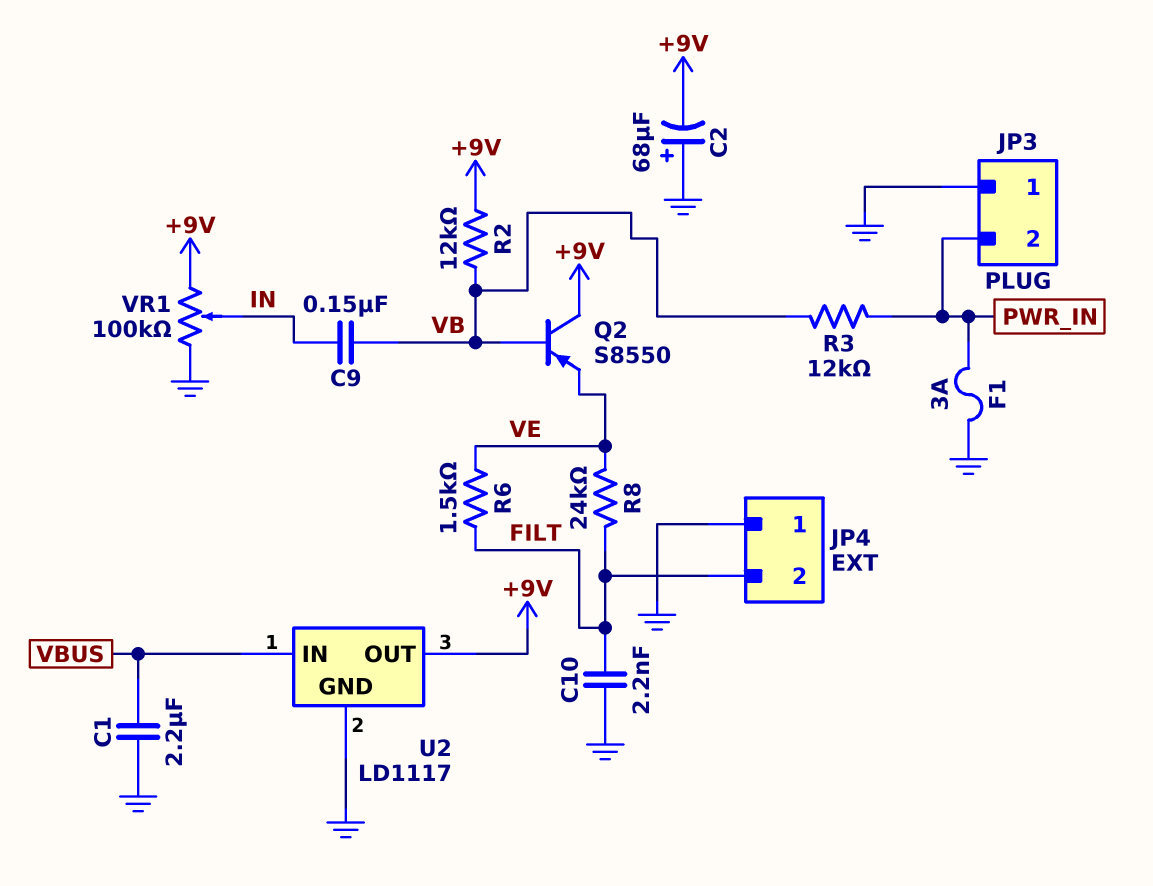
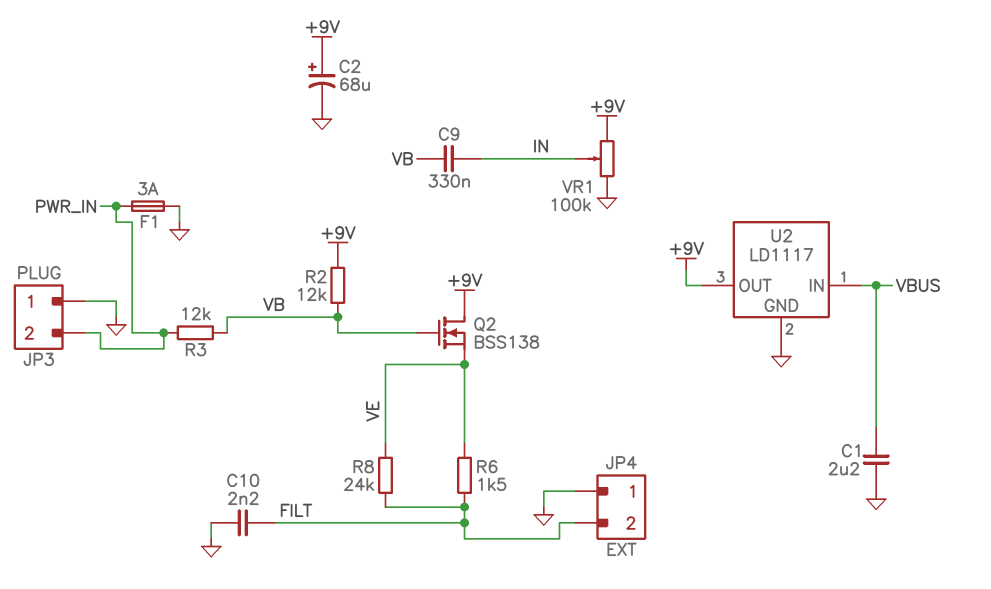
C2: 68uF (plus GND, minus +9V) -> 68uF (plus +9V, minus GND)
C9: 150nF (IN, VB) -> 330nF (IN, VB)
Q2: PNP S8550 (B VB, C +9V, E VE) -> NMOS BSS138 (G VB, D +9V, S VE)

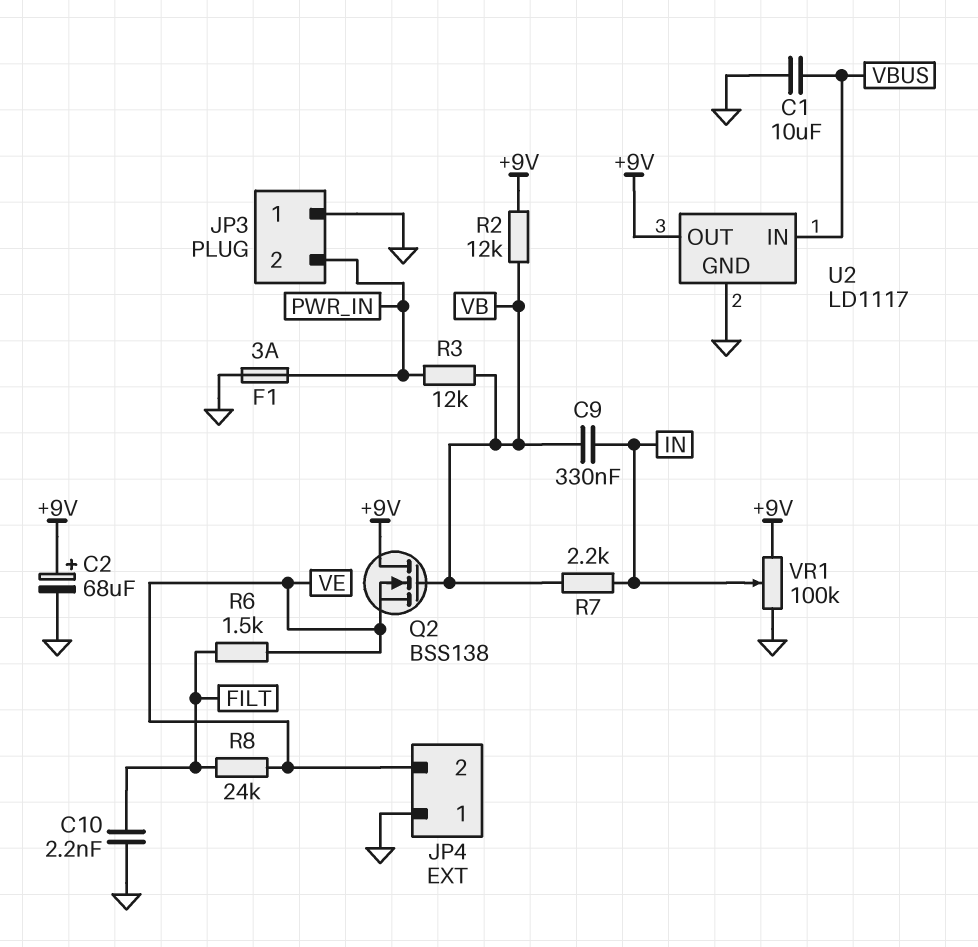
C1: 2.2uF (GND, VBUS) -> 10uF (GND, VBUS)
JP4 pin 2: FILT -> VE
R7: none -> 2.2k (IN, VB)

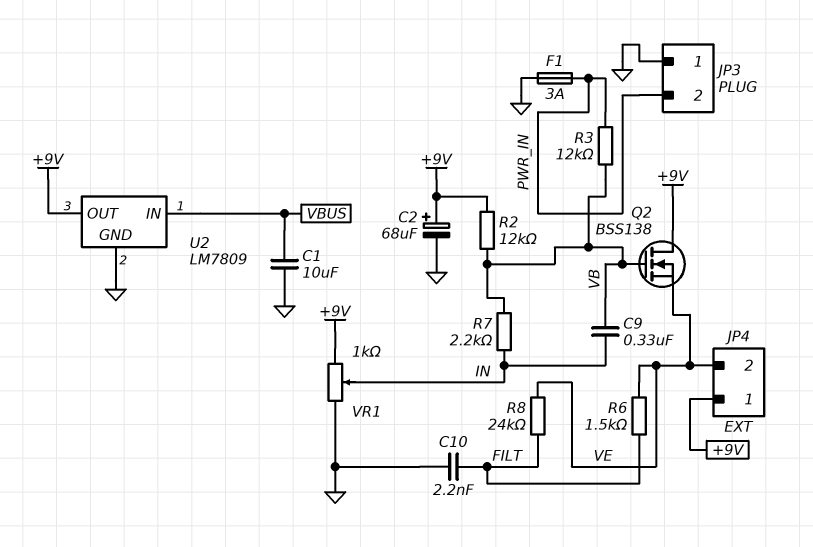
JP4 pin 1: GND -> +9V
U2: LD1117 -> LM7809
VR1: 100k (+9V, GND, wiper IN) -> 1k (+9V, GND, wiper IN)

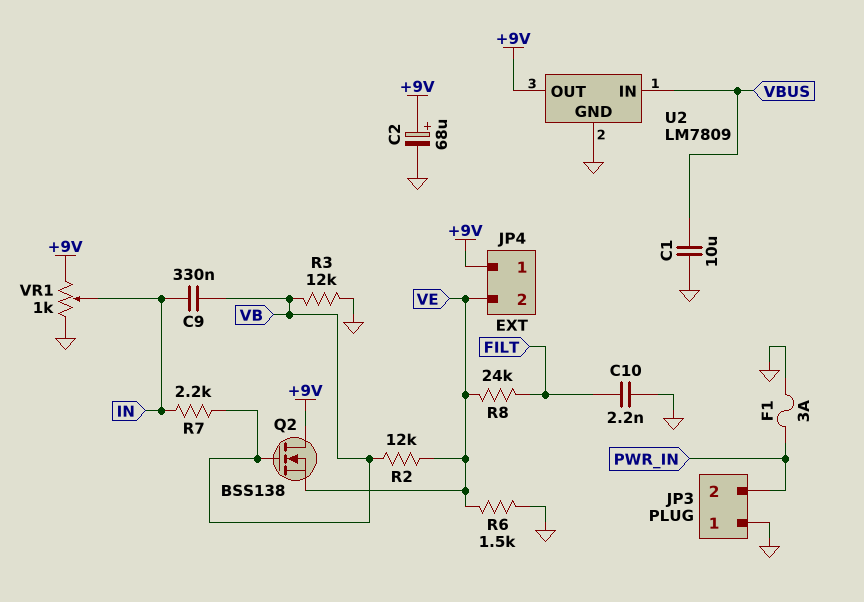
R2: 12k (+9V, VB) -> 12k (VB, VE)
R3: 12k (PWR_IN, VB) -> 12k (GND, VB)
R6: 1.5k (FILT, VE) -> 1.5k (GND, VE)

